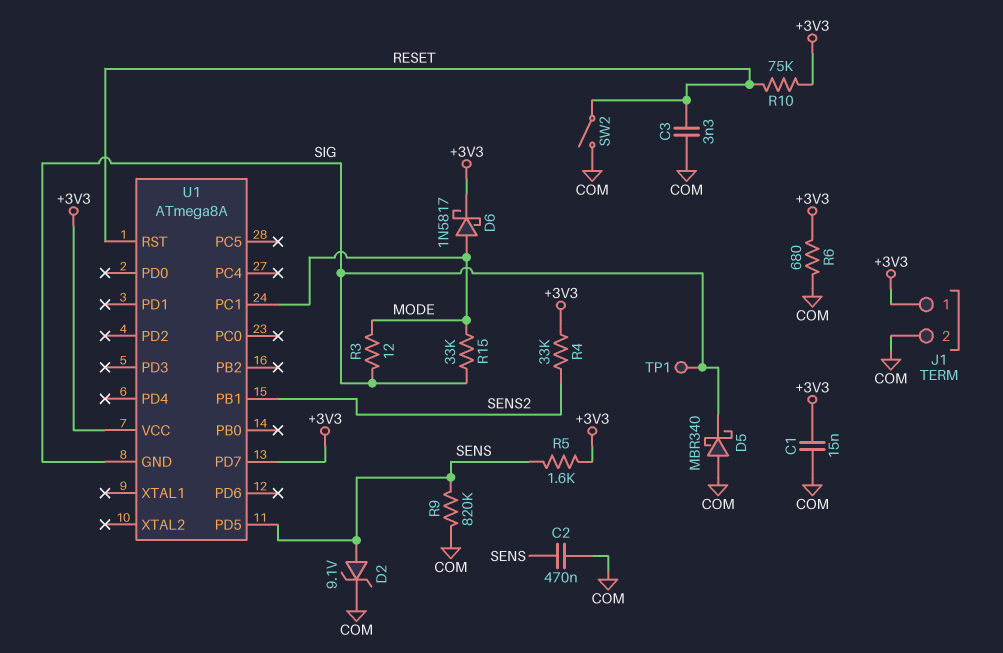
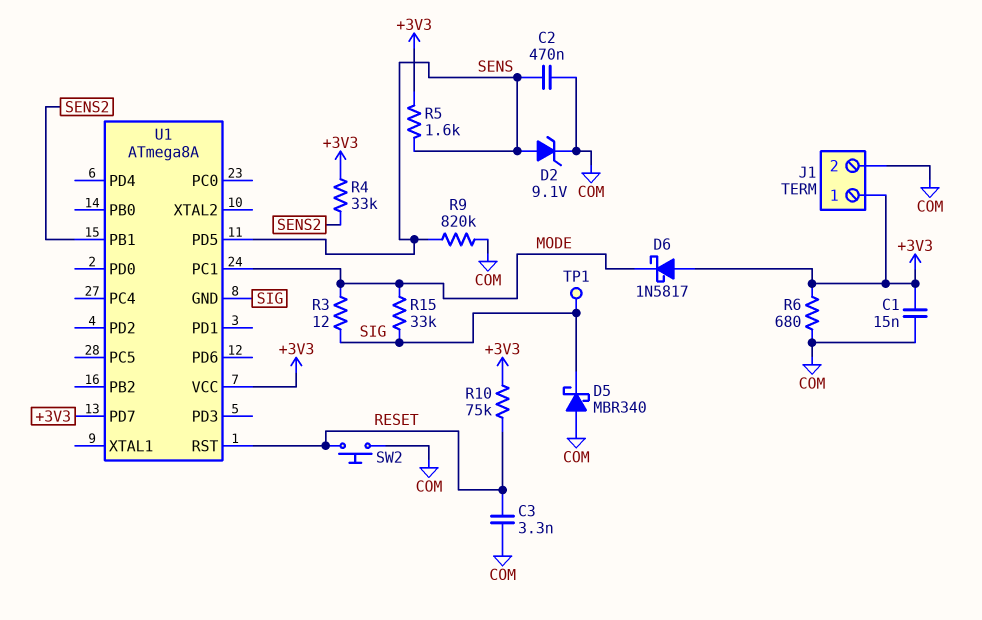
D6: schottky 1N5817 (A MODE, K +3V3) -> schottky 1N5817 (A +3V3, K MODE)
SW2: switch (COM, RESET) -> button (COM, RESET)

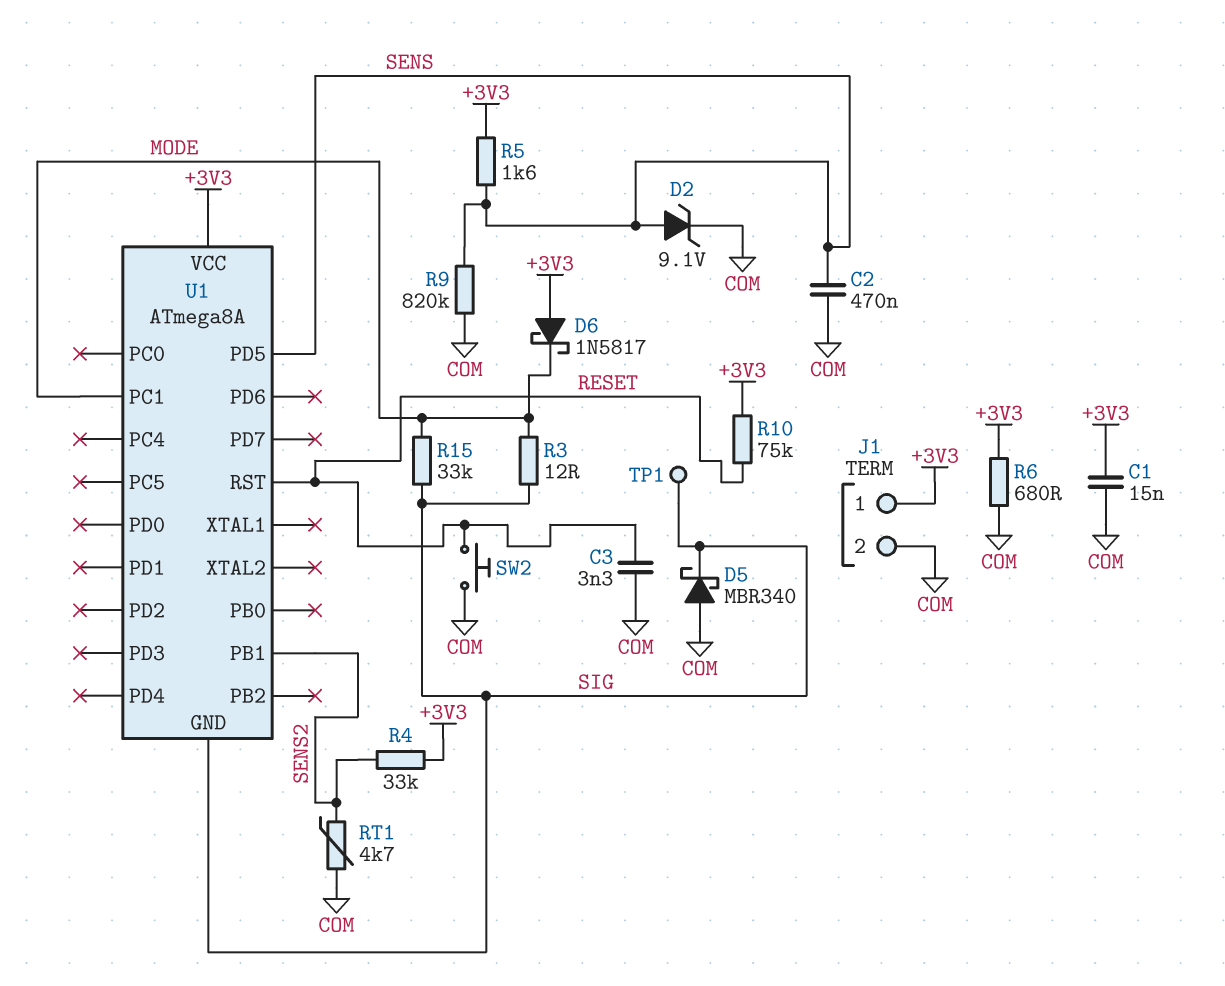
RT1: none -> 4.7k (COM, SENS2)
U1 pin PD7: +3V3 -> none

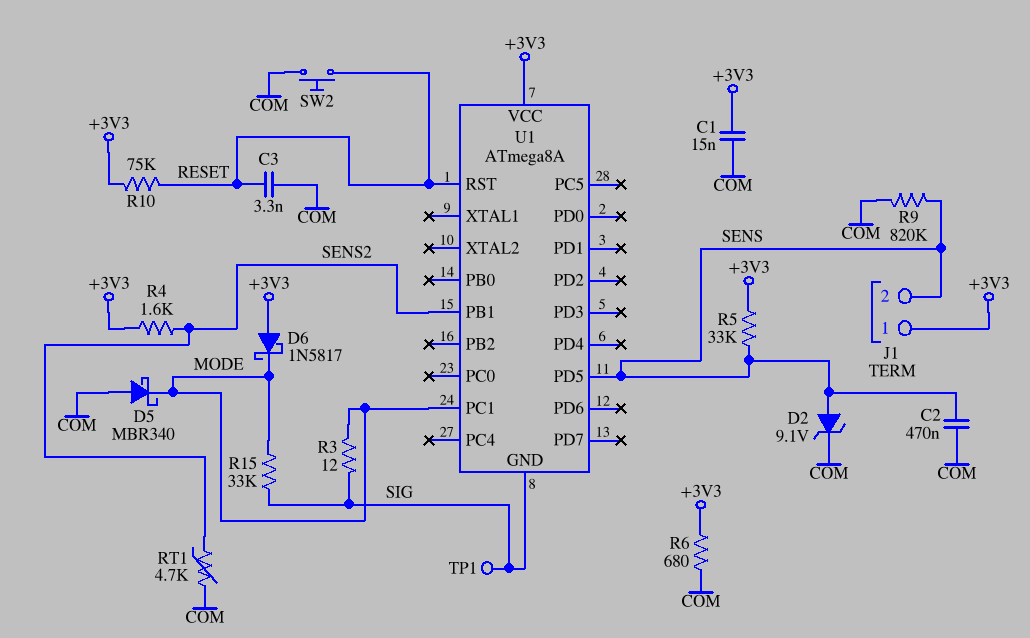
D5: schottky MBR340 (A COM, K SIG) -> schottky MBR340 (A COM, K MODE)
J1 pin 2: COM -> SENS
R4: 33k (+3V3, SENS2) -> 1.6k (+3V3, SENS2)
R5: 1.6k (+3V3, SENS) -> 33k (+3V3, SENS)

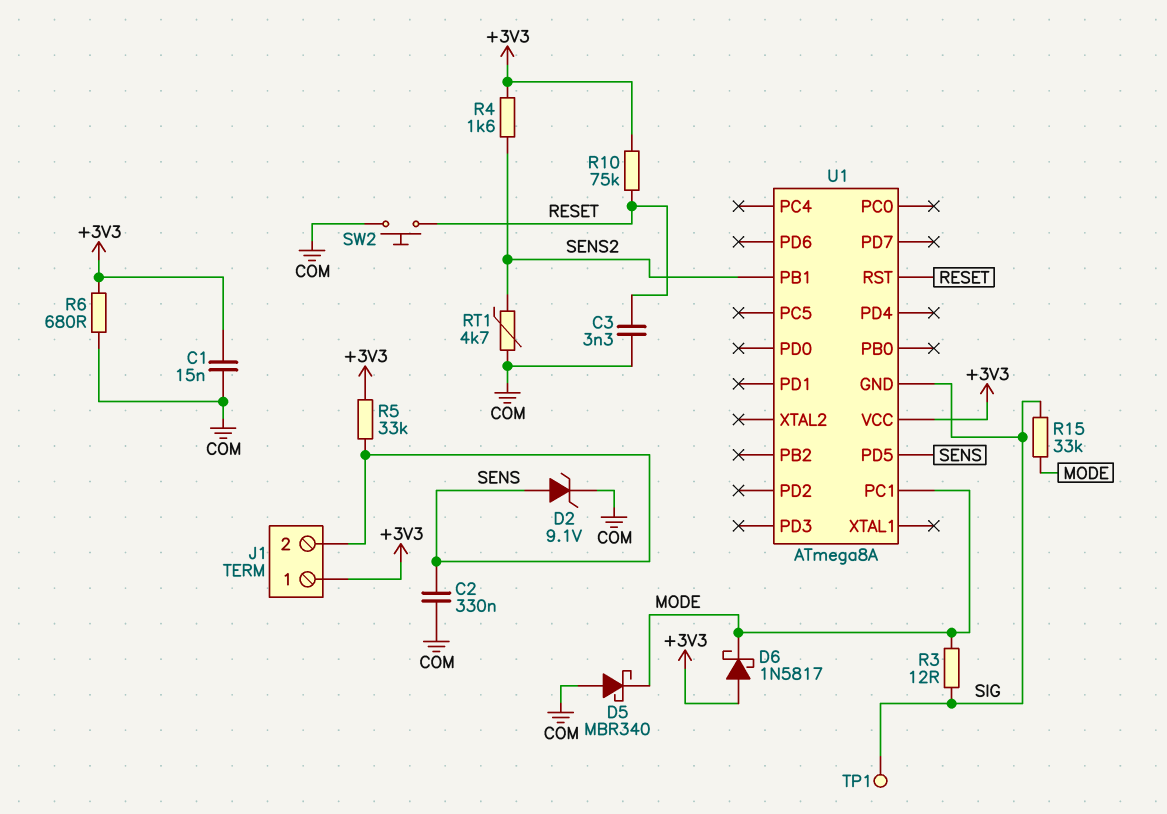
C2: 470nF (COM, SENS) -> 330nF (COM, SENS)
R9: 820k (COM, SENS) -> none

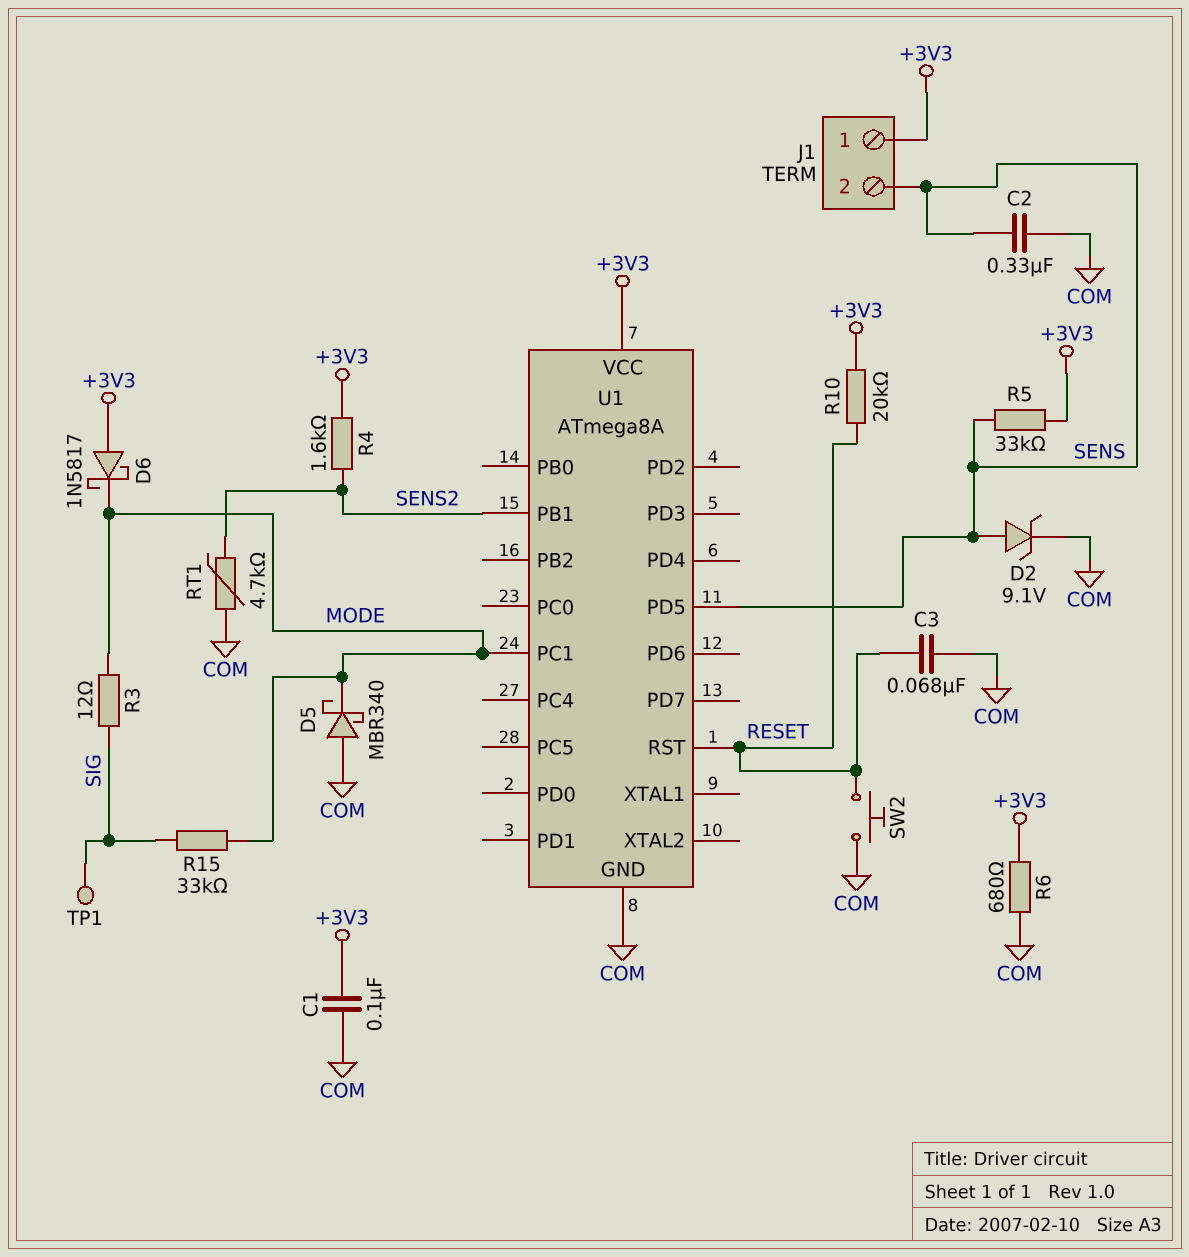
C1: 15nF (+3V3, COM) -> 100nF (+3V3, COM)
C3: 3.3nF (COM, RESET) -> 68nF (COM, RESET)
R10: 75k (+3V3, RESET) -> 20k (+3V3, RESET)
U1 pin GND: SIG -> COM

